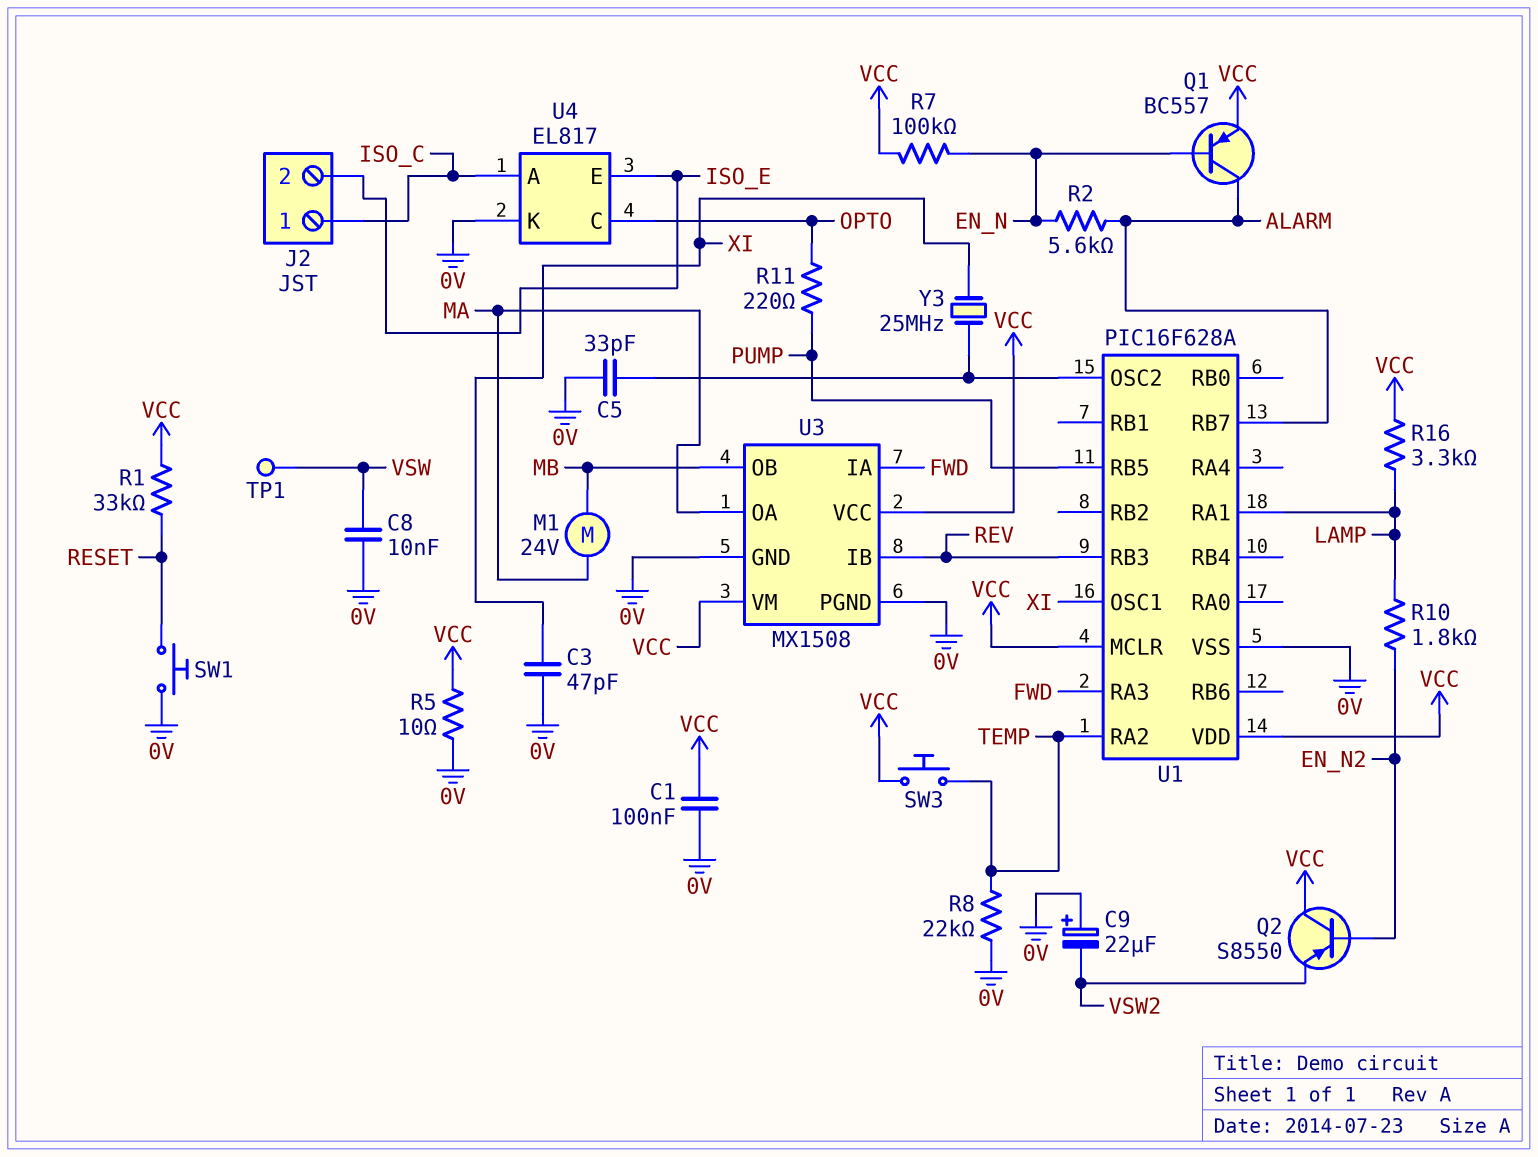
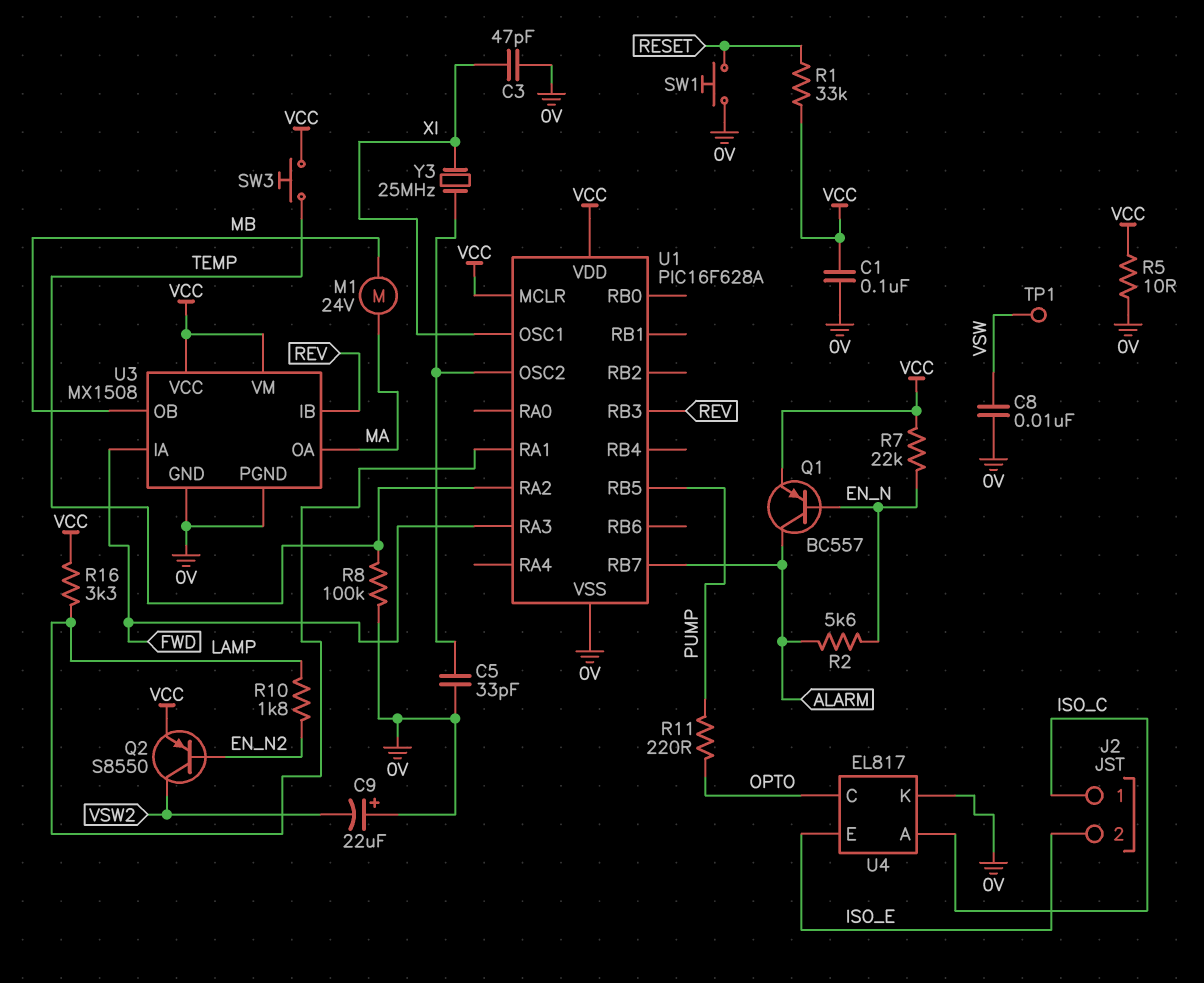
Q2: PNP S8550 (B EN_N2, C VCC, E VSW2) -> PNP S8550 (B EN_N2, C VSW2, E VCC)
R7: 100k (EN_N, VCC) -> 22k (EN_N, VCC)
R8: 22k (0V, TEMP) -> 100k (0V, TEMP)

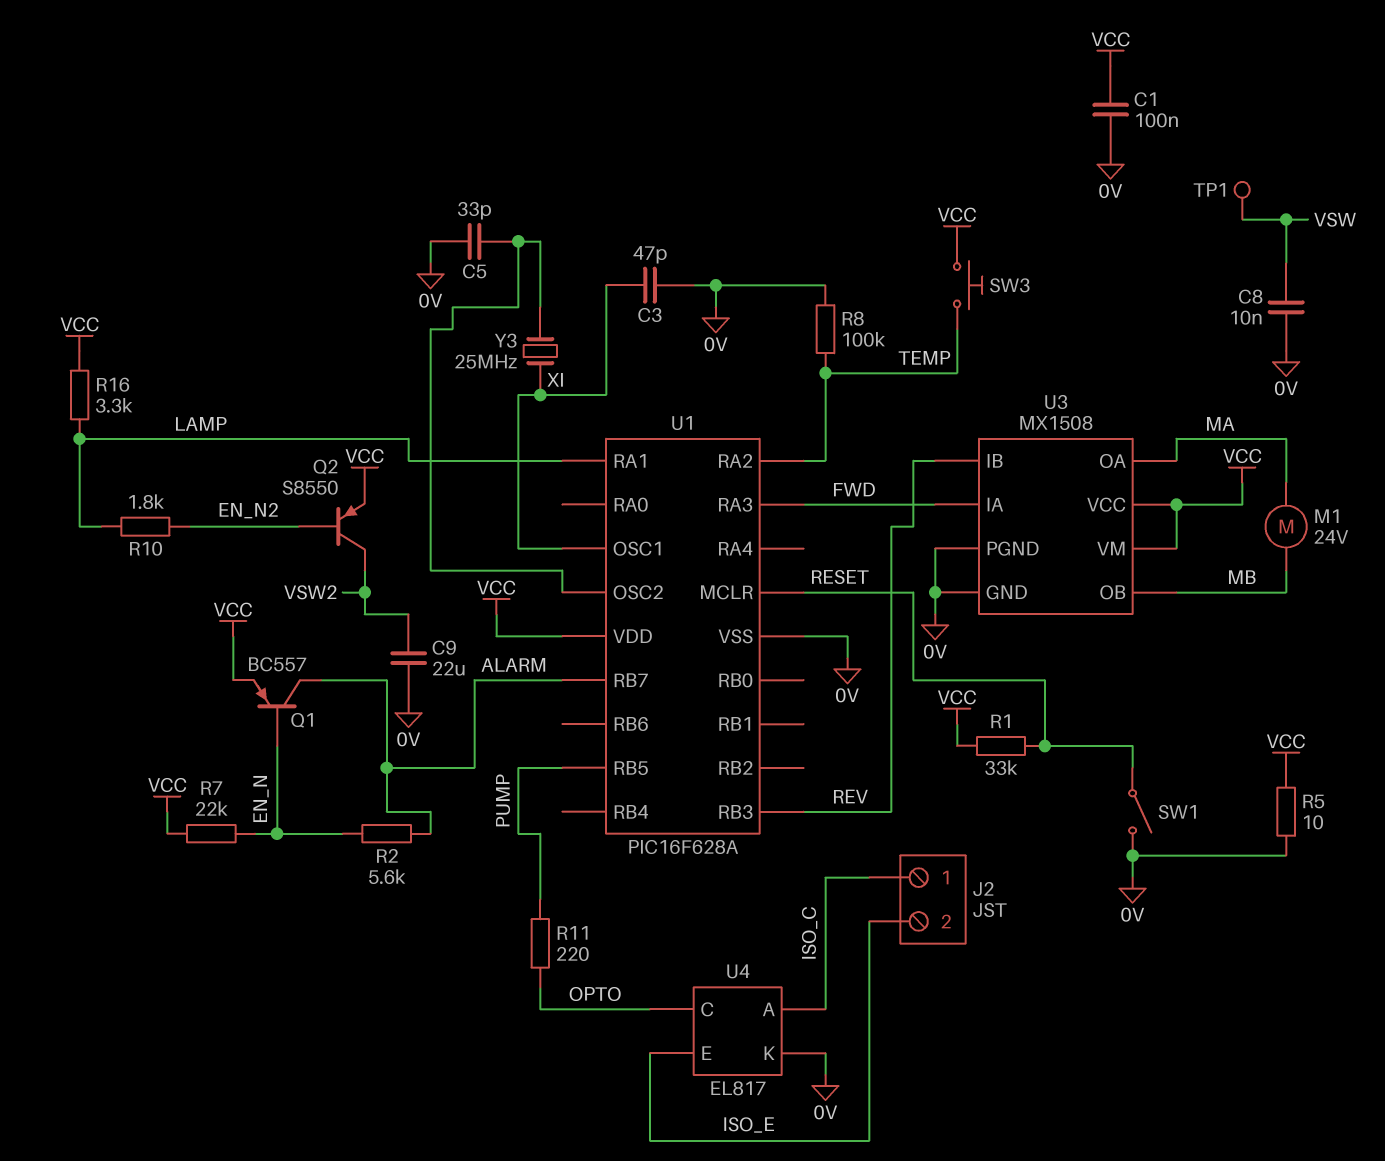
C9: 22uF (plus 0V, minus VSW2) -> 22uF (0V, VSW2)
SW1: button (0V, RESET) -> switch (0V, RESET)
U1 pin MCLR: VCC -> RESET

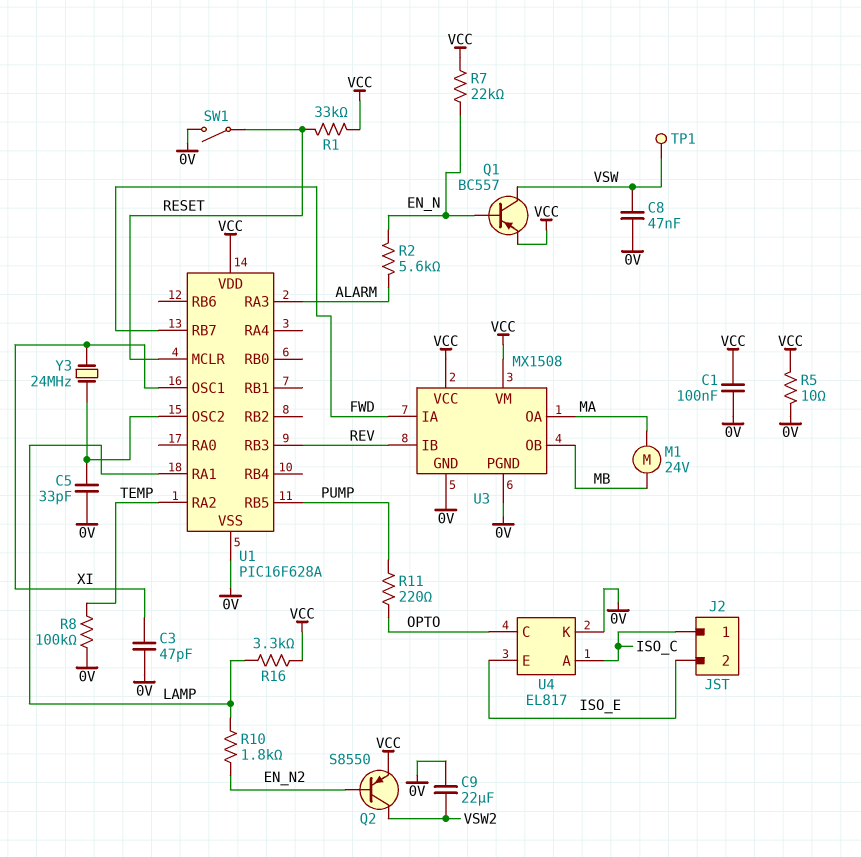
C8: 10nF (0V, VSW) -> 47nF (0V, VSW)
Q1: PNP BC557 (B EN_N, C ALARM, E VCC) -> PNP BC557 (B EN_N, C VSW, E VCC)
SW3: button (TEMP, VCC) -> none
U1 pin RA3: FWD -> ALARM
U1 pin RB7: ALARM -> FWD
Y3: 25MHz (U1/OSC2, XI) -> 24MHz (U1/OSC2, XI)

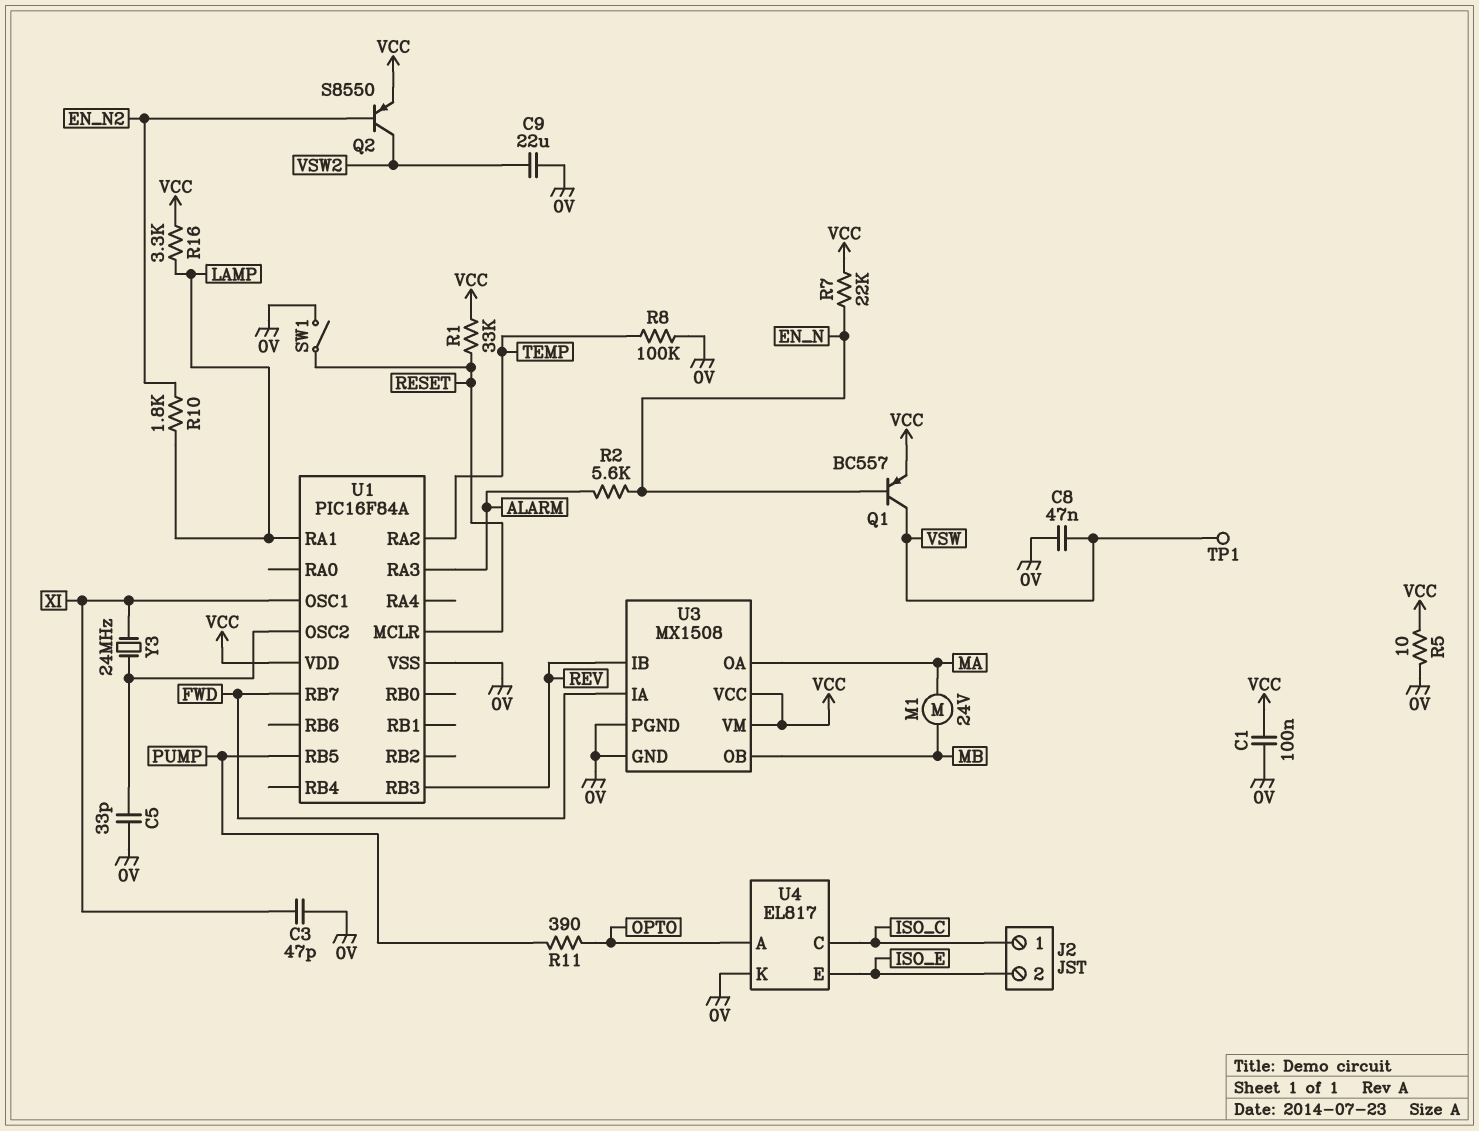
R11: 220 (OPTO, PUMP) -> 390 (OPTO, PUMP)
U1: PIC16F628A -> PIC16F84A
U4 pin A: ISO_C -> OPTO
U4 pin C: OPTO -> ISO_C

